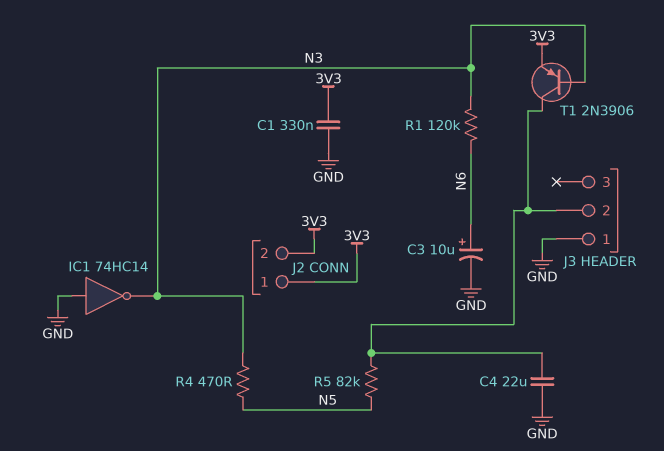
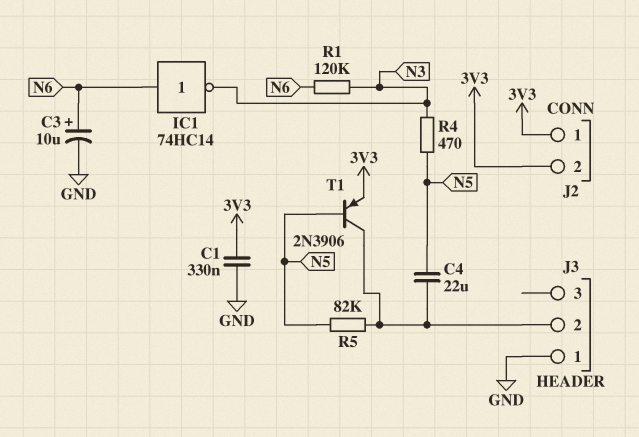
C4: 22uF (GND, J3/2) -> 22uF (J3/2, N5)
IC1: NOT 74HC14 (in GND, out N3) -> NOT 74HC14 (in N6, out N3)
T1: PNP 2N3906 (B N3, C J3/2, E 3V3) -> PNP 2N3906 (B N5, C J3/2, E 3V3)

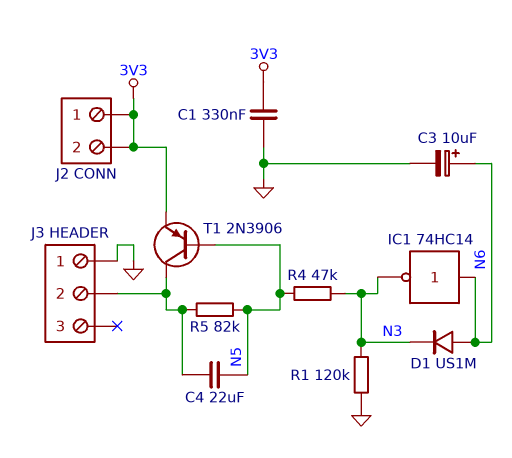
D1: none -> diode US1M (A N6, K N3)
R1: 120k (N3, N6) -> 120k (GND, N3)
R4: 470 (N3, N5) -> 47k (N3, N5)

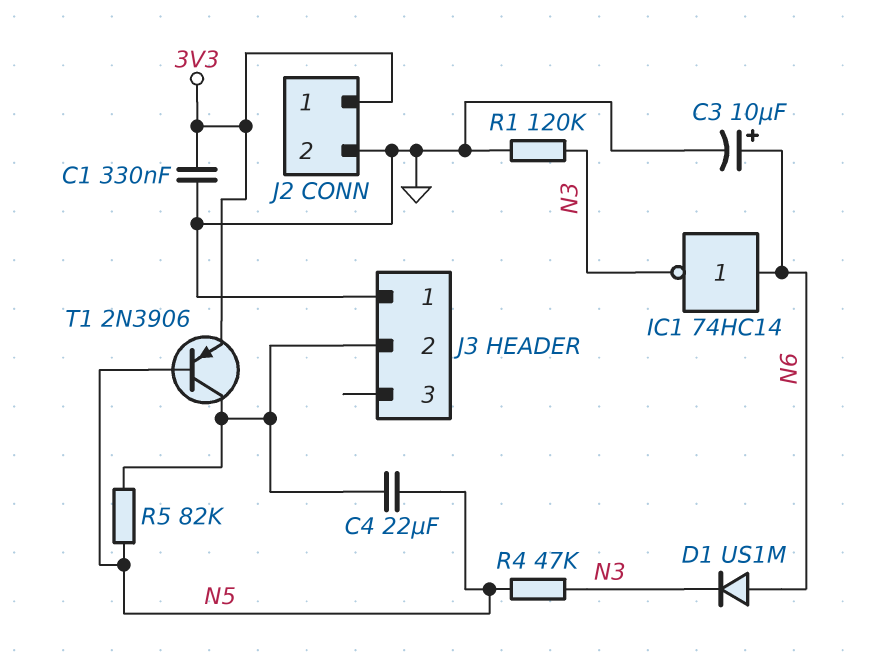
J2 pin 2: 3V3 -> GND

